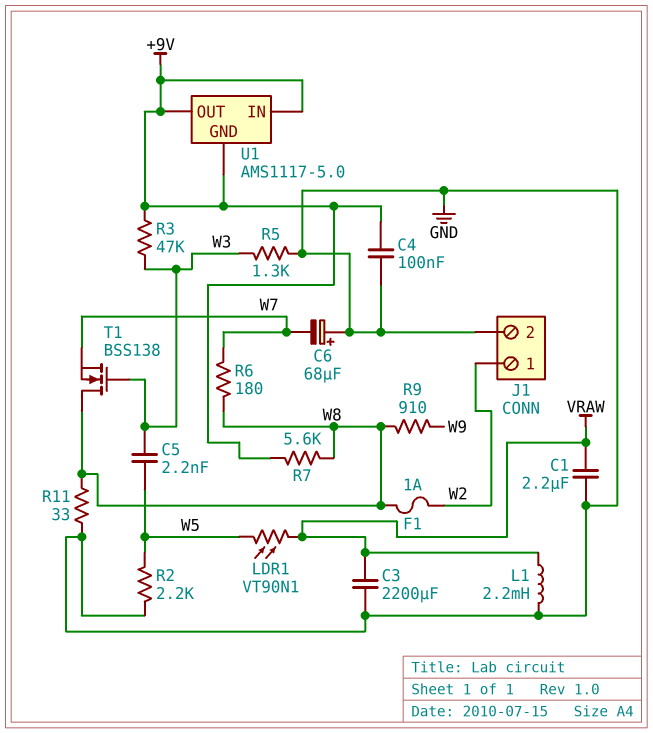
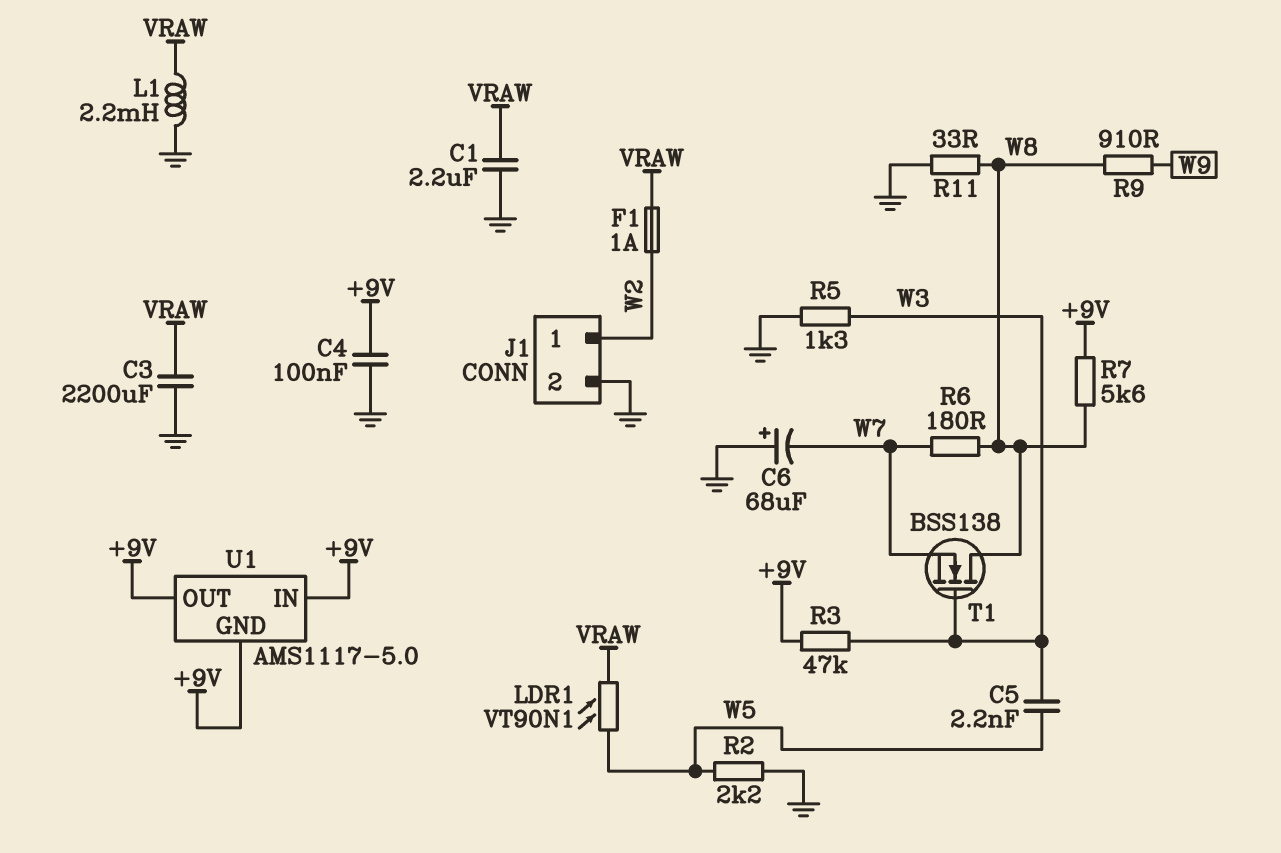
F1: 1A (W2, W8) -> 1A (VRAW, W2)

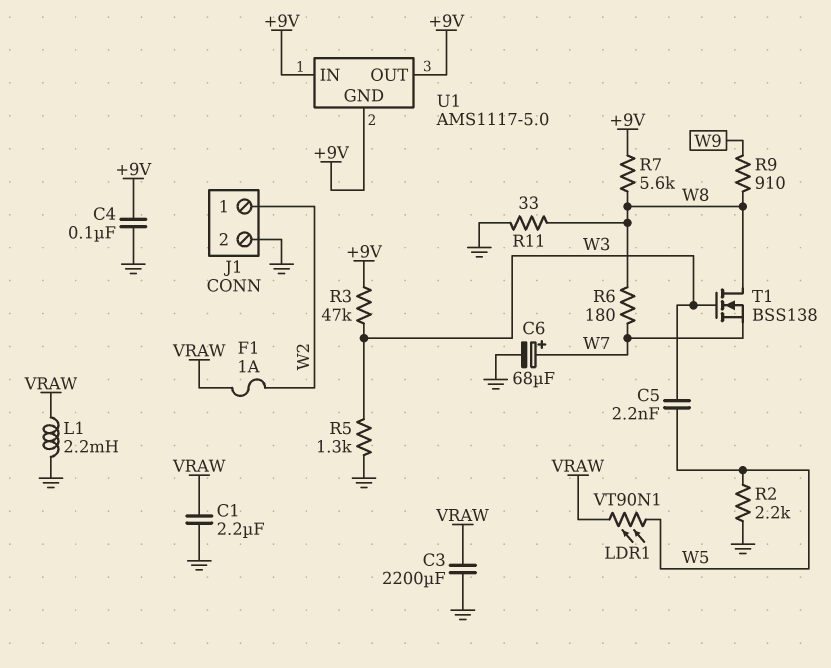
C6: 68uF (plus GND, minus W7) -> 68uF (plus W7, minus GND)

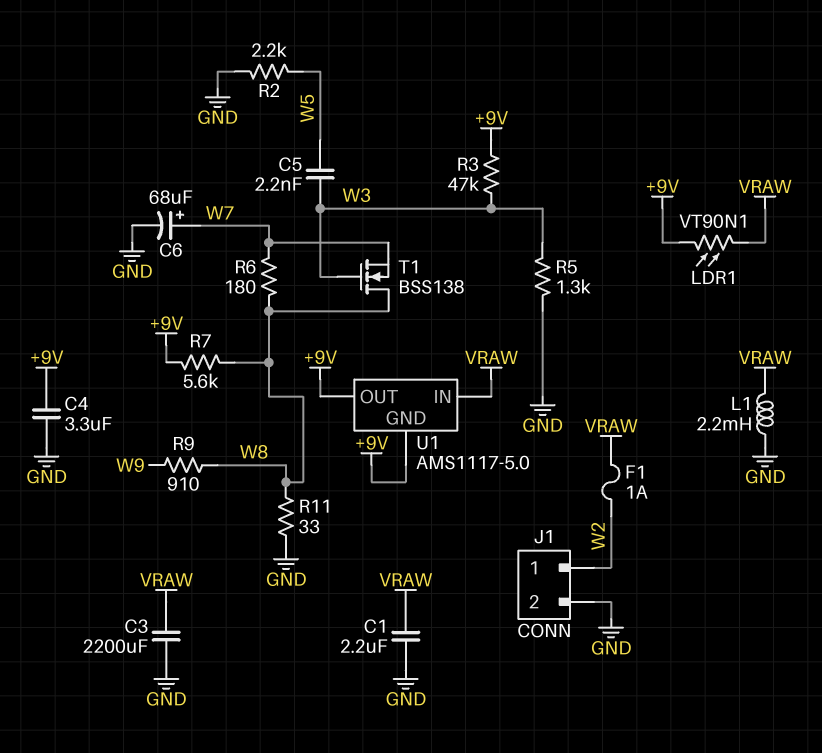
C4: 100nF (+9V, GND) -> 3.3uF (+9V, GND)
LDR1: VT90N1 (VRAW, W5) -> VT90N1 (+9V, VRAW)
U1 pin IN: +9V -> VRAW

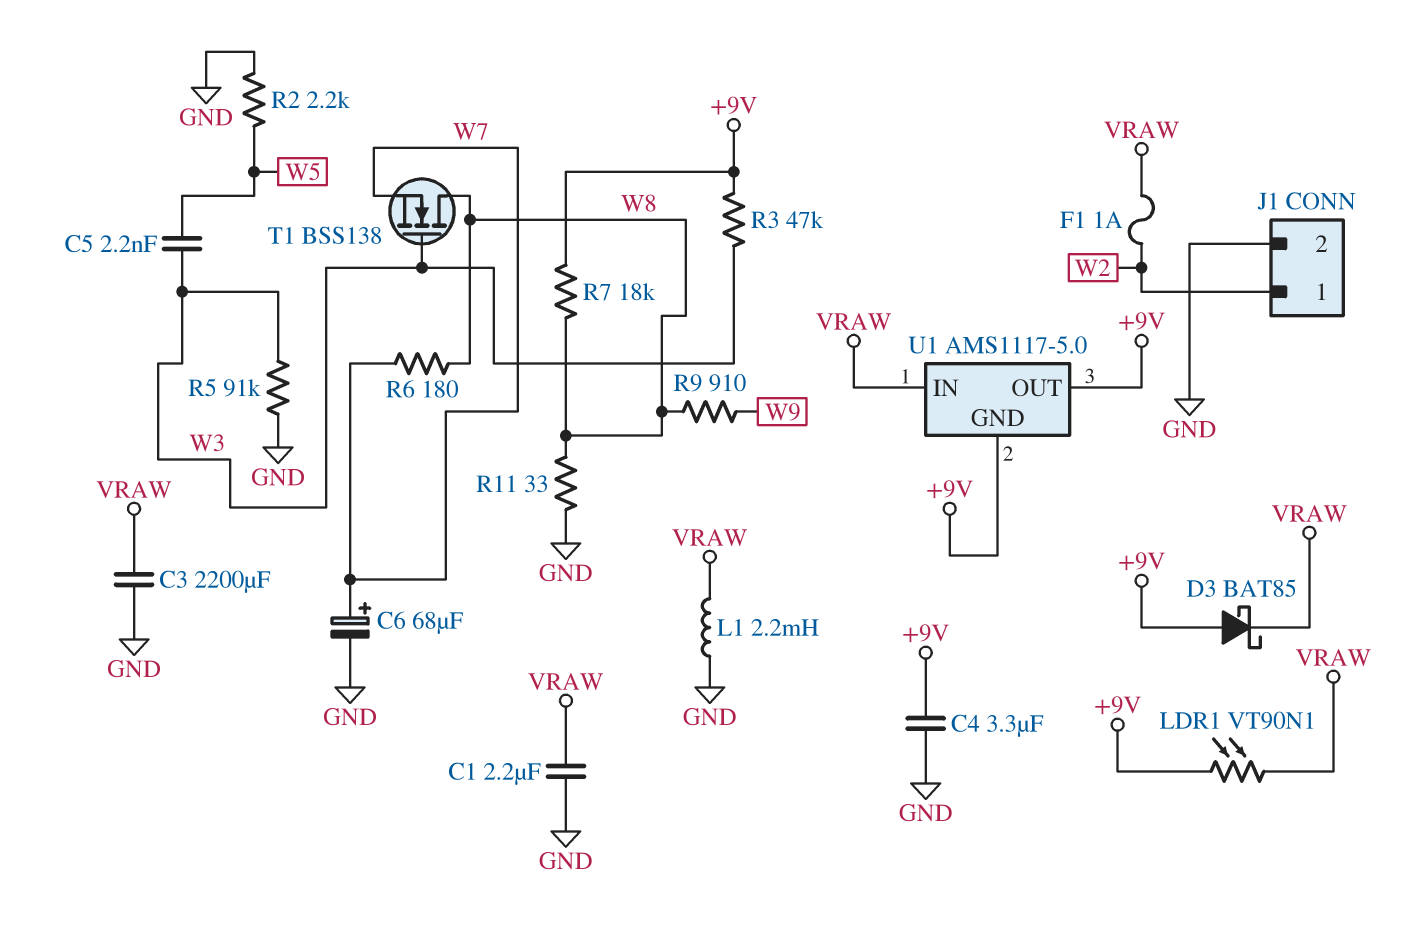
D3: none -> schottky BAT85 (A +9V, K VRAW)
R5: 1.3k (GND, W3) -> 91k (GND, W3)
R7: 5.6k (+9V, W8) -> 18k (+9V, W8)

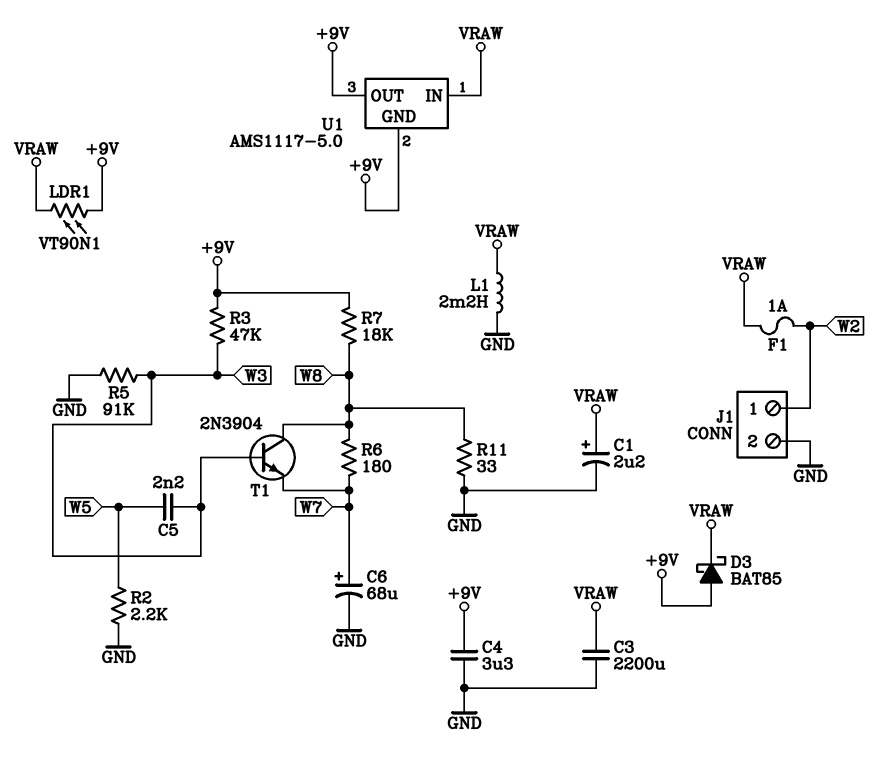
C1: 2.2uF (GND, VRAW) -> 2.2uF (plus VRAW, minus GND)
R9: 910 (W8, W9) -> none
T1: NMOS BSS138 (G W3, D W8, S W7) -> NPN 2N3904 (B W3, C W8, E W7)

